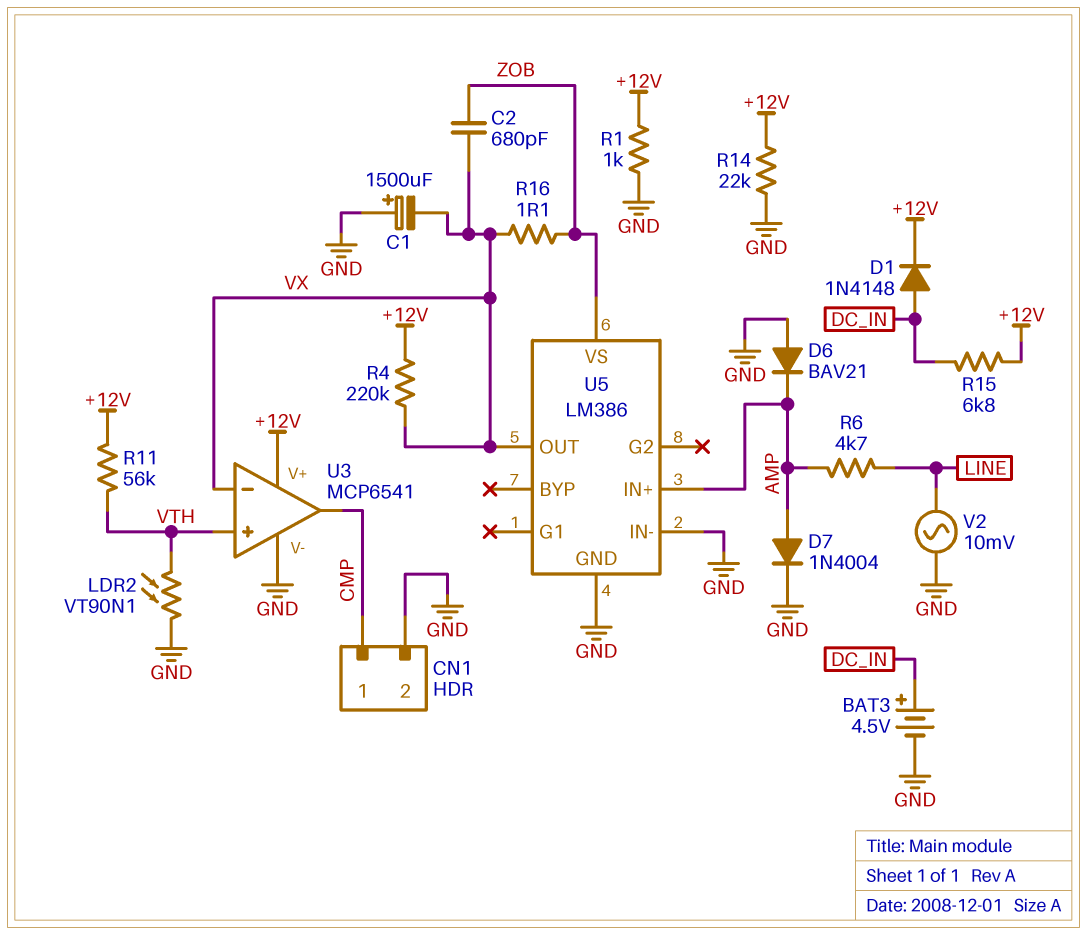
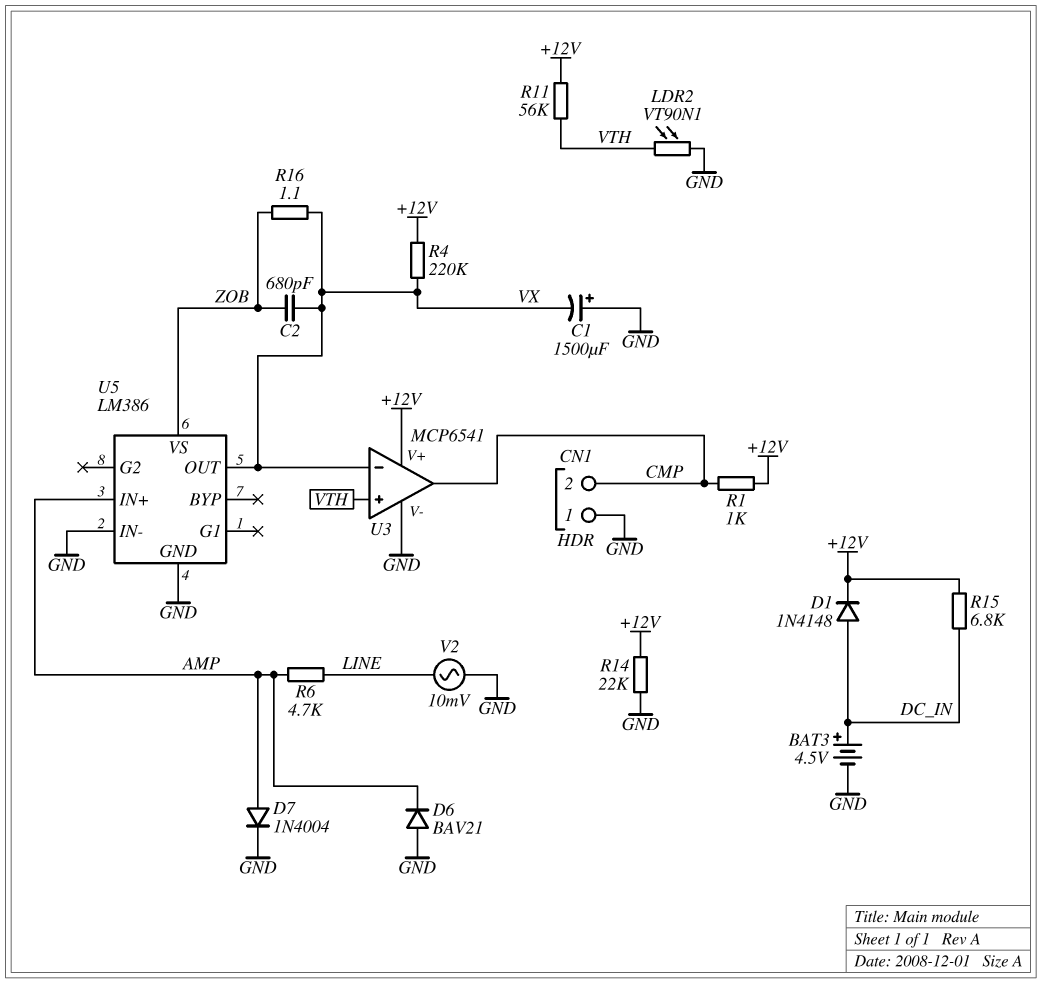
CN1 pin 1: CMP -> GND
CN1 pin 2: GND -> CMP
R1: 1k (+12V, GND) -> 1k (+12V, CMP)

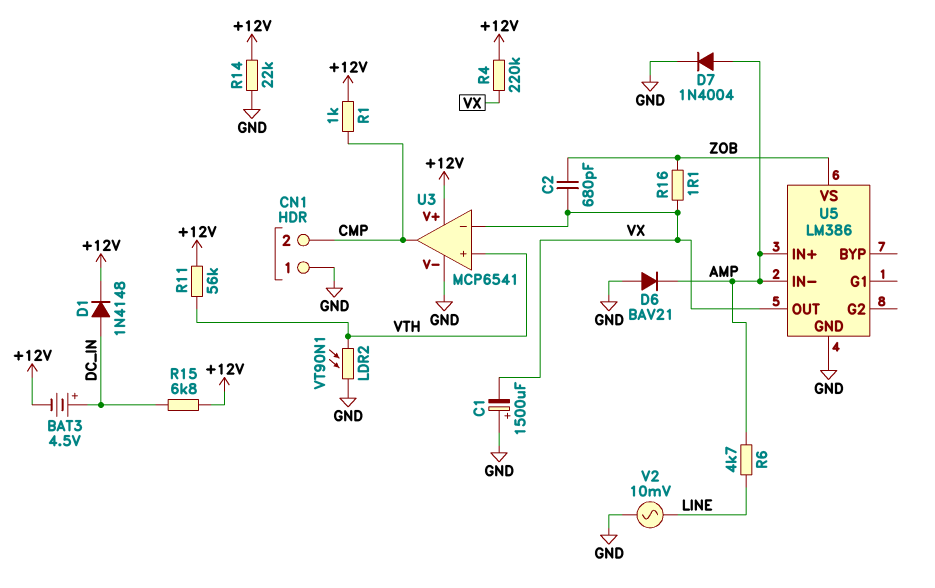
BAT3: 4.5V (plus DC_IN, minus GND) -> 4.5V (plus DC_IN, minus +12V)
U5 pin IN-: GND -> AMP

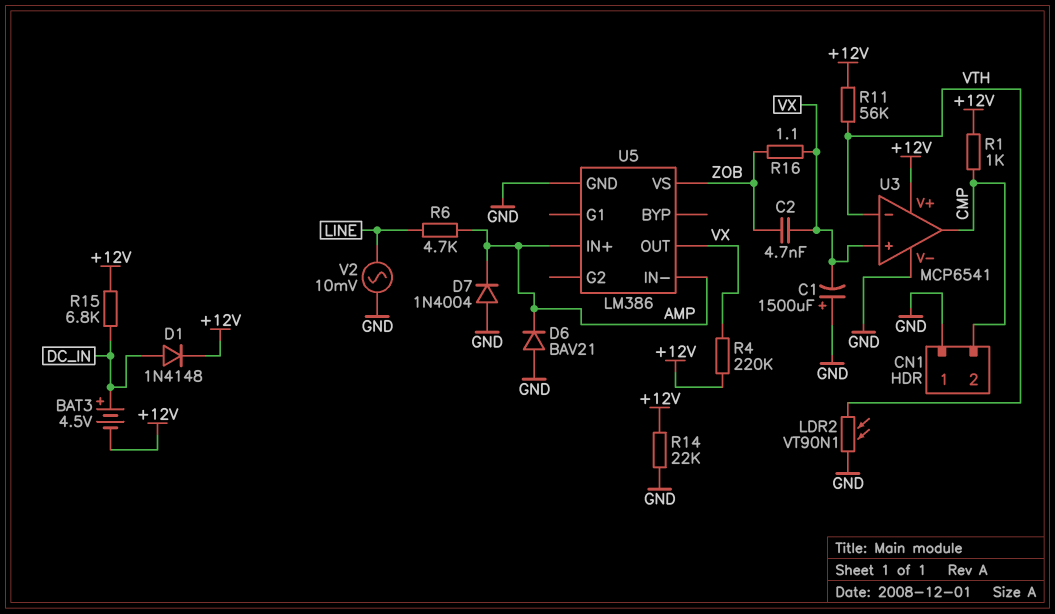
C2: 680pF (VX, ZOB) -> 4.7nF (VX, ZOB)
D7: diode 1N4004 (A AMP, K GND) -> diode 1N4004 (A GND, K AMP)
U3 pin in+: VTH -> VX
U3 pin in-: VX -> VTH

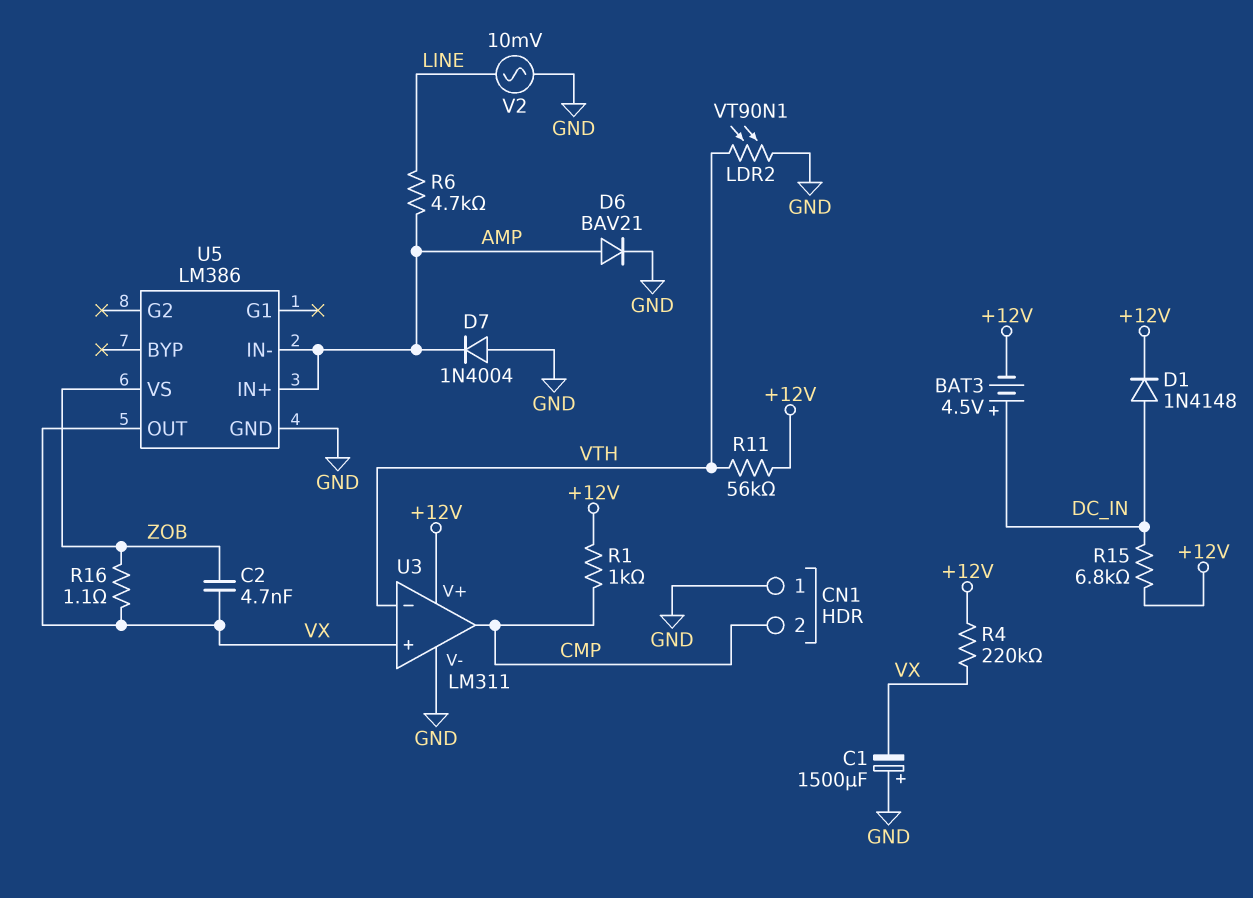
D6: diode BAV21 (A GND, K AMP) -> diode BAV21 (A AMP, K GND)
R14: 22k (+12V, GND) -> none
U3: MCP6541 -> LM311

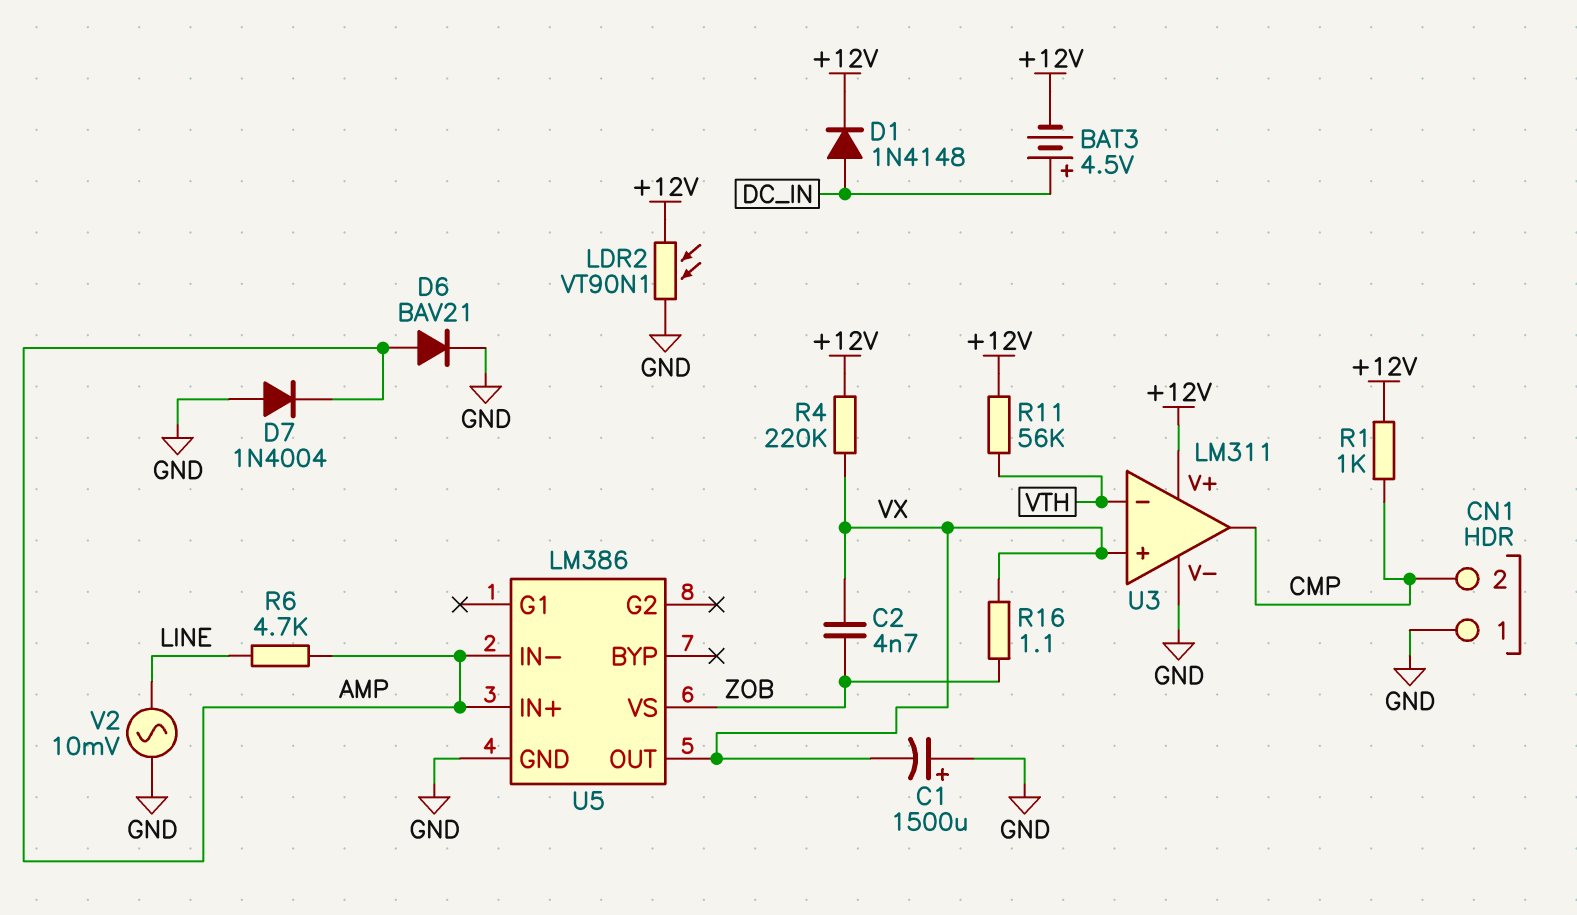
LDR2: VT90N1 (GND, VTH) -> VT90N1 (+12V, GND)
R15: 6.8k (+12V, DC_IN) -> none

